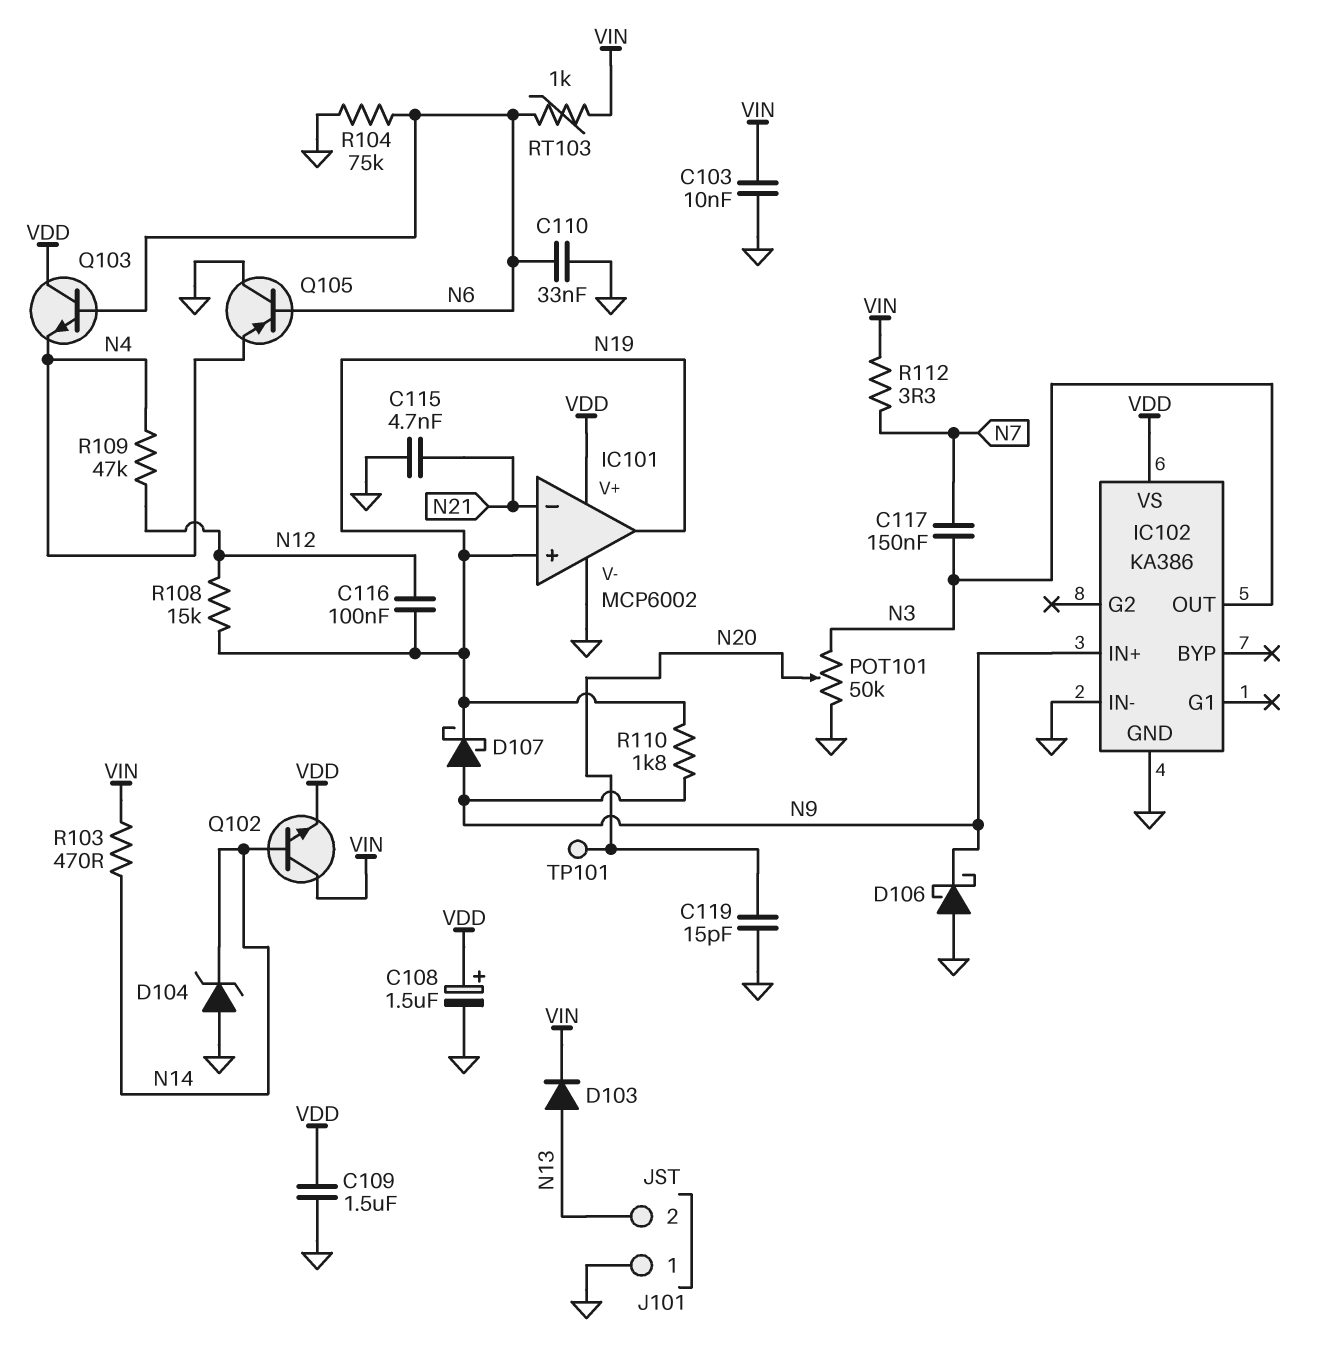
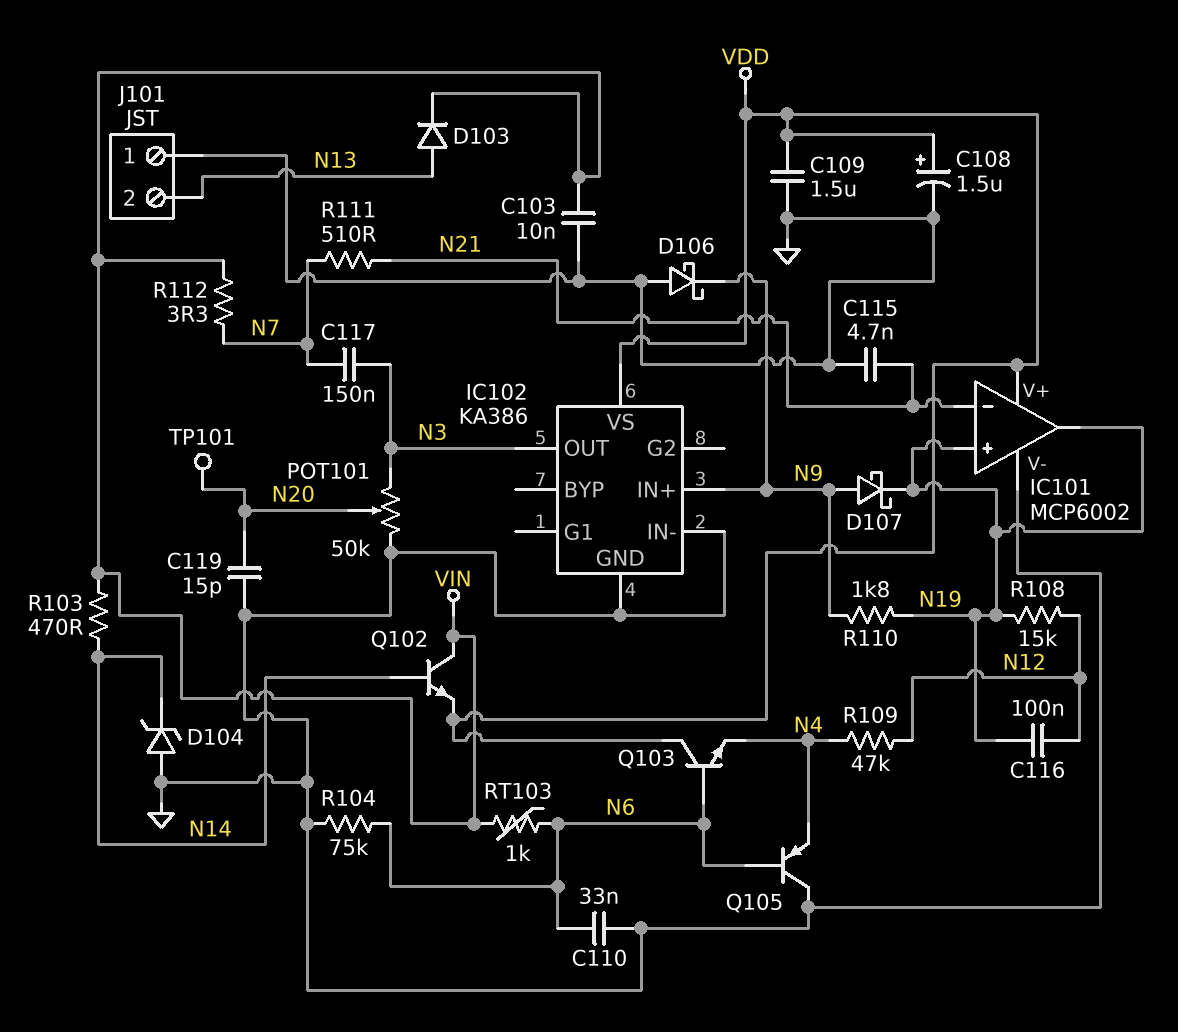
R111: none -> 510 (N7, N21)

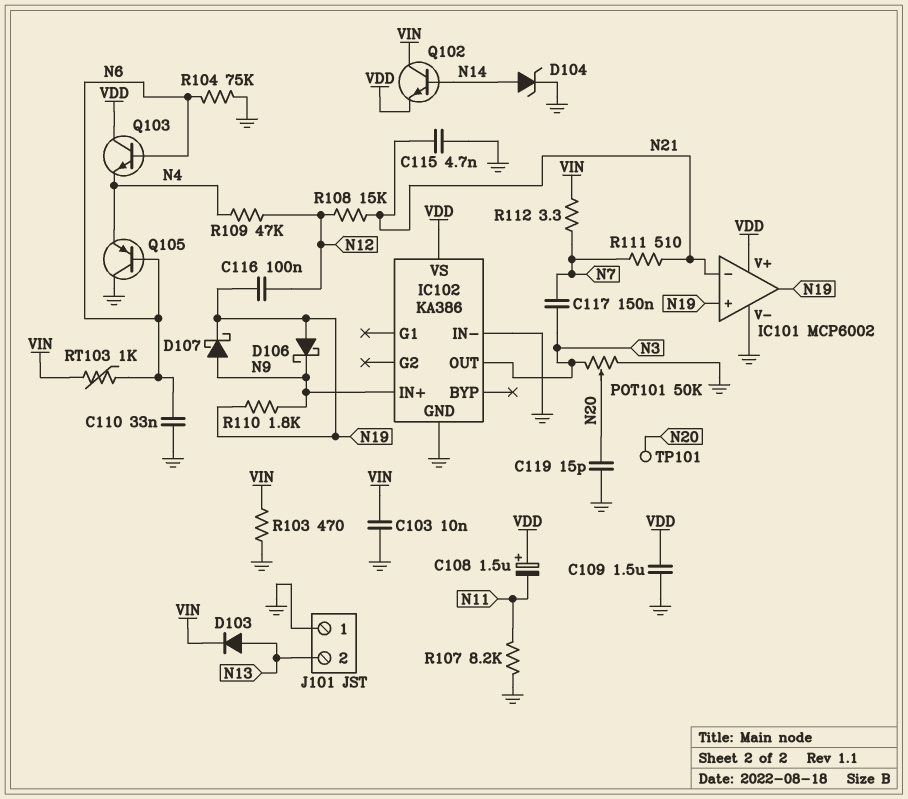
C108: 1.5uF (plus VDD, minus GND) -> 1.5uF (plus VDD, minus N11)
D104: zener (A GND, K N14) -> zener (A N14, K GND)
D106: schottky (A GND, K N9) -> schottky (A N19, K N9)
R103: 470 (N14, VIN) -> 470 (GND, VIN)
R107: none -> 8.2k (GND, N11)
R108: 15k (N12, N19) -> 15k (N12, N21)

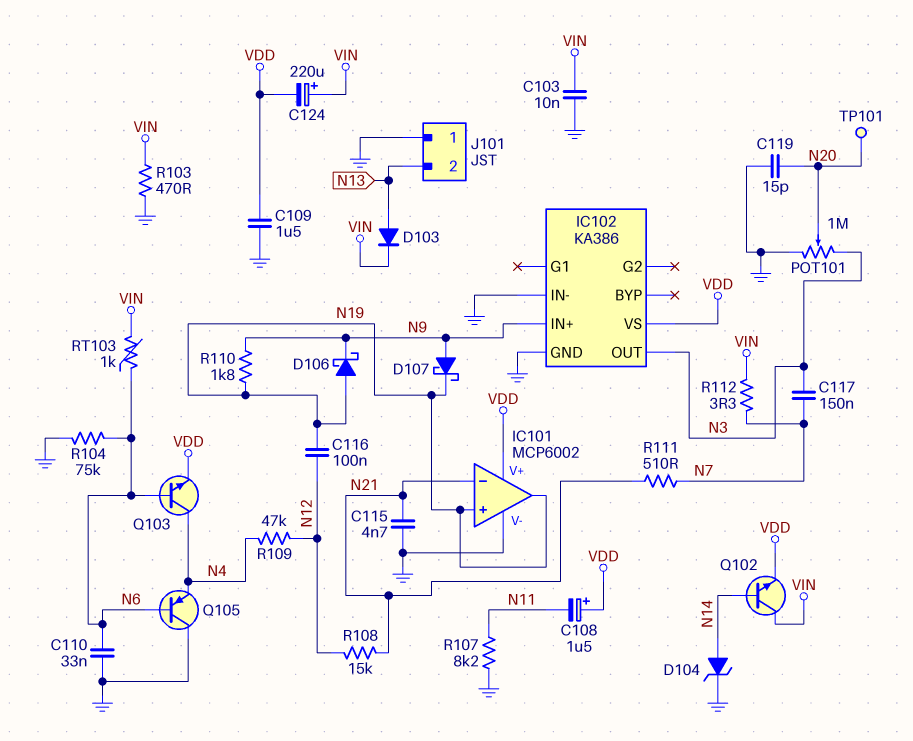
C124: none -> 220uF (plus VIN, minus VDD)
POT101: 50k (GND, N3, wiper N20) -> 1M (GND, N3, wiper N20)
Q103: NPN (B N6, C VDD, E N4) -> NPN (B N6, C N4, E VDD)

